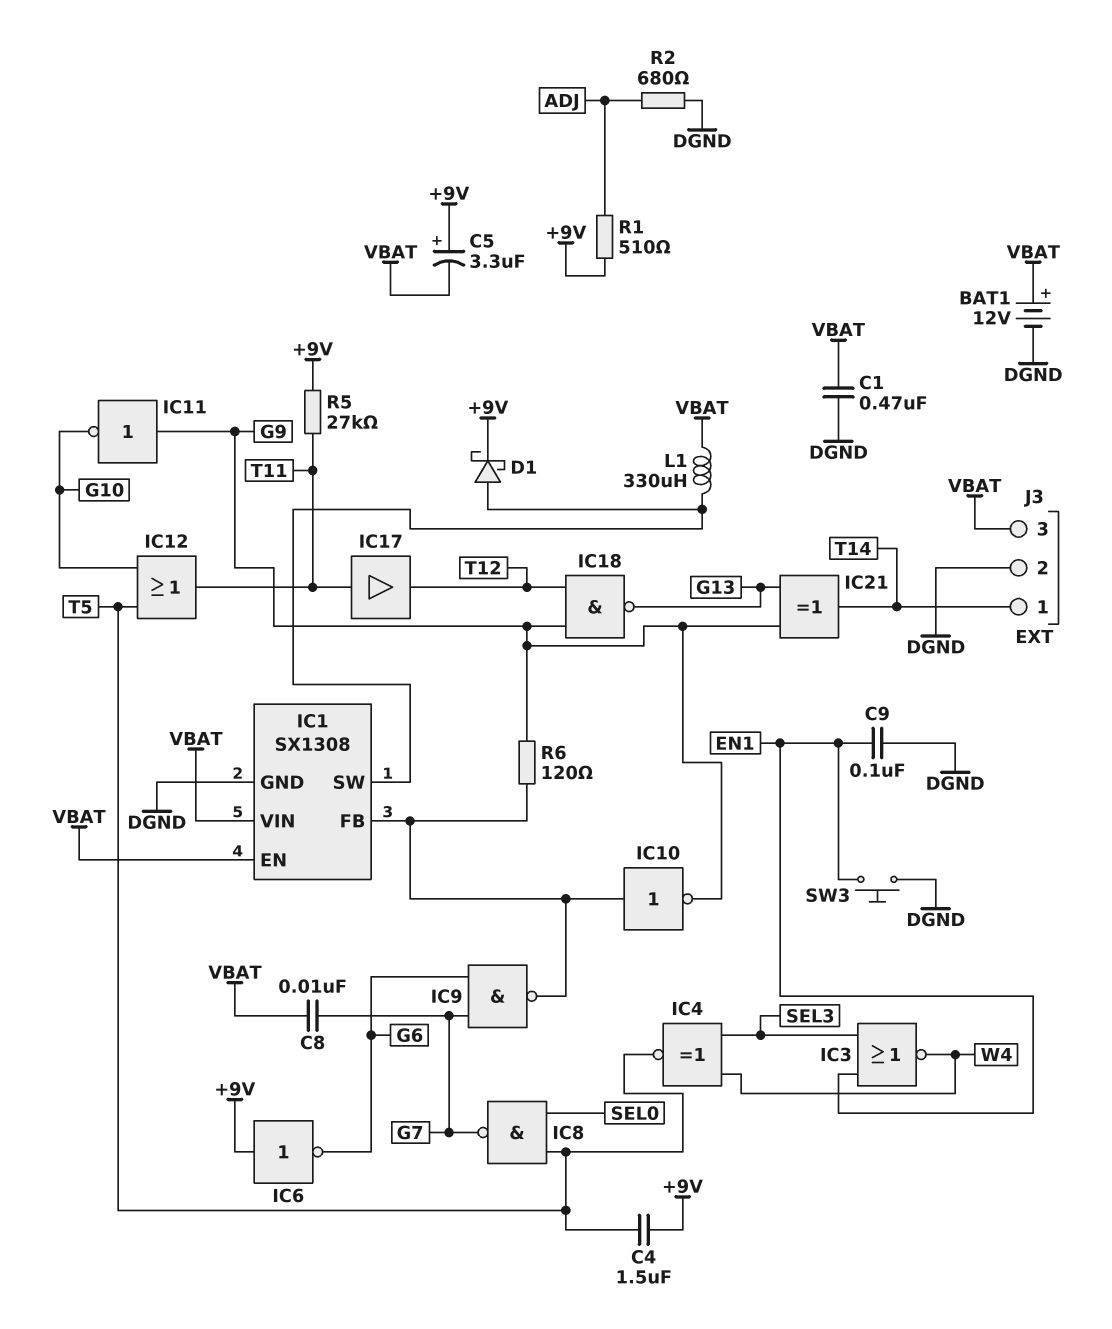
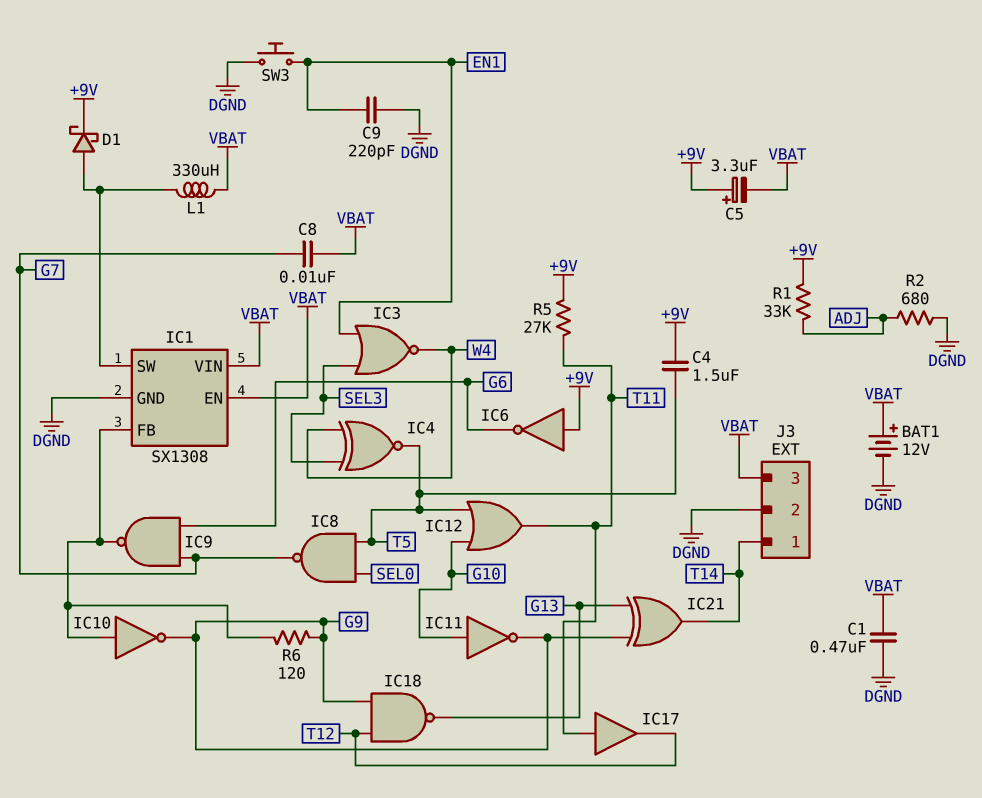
C9: 100nF (DGND, EN1) -> 220pF (DGND, EN1)
IC11: NOT (in G9, out G10) -> NOT (in G10, out G9)
R1: 510 (+9V, ADJ) -> 33k (+9V, ADJ)

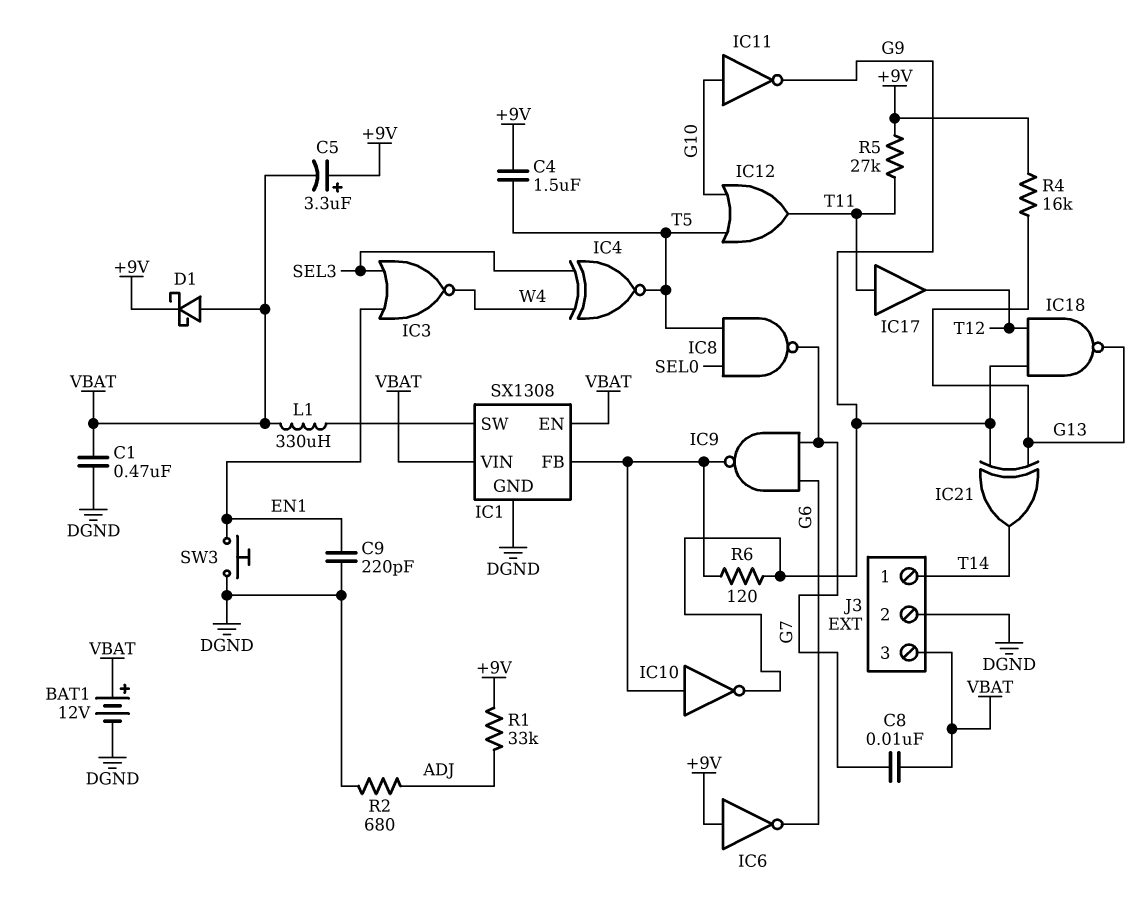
D1: schottky (A IC1/SW, K +9V) -> schottky (A VBAT, K +9V)
R4: none -> 16k (+9V, G13)

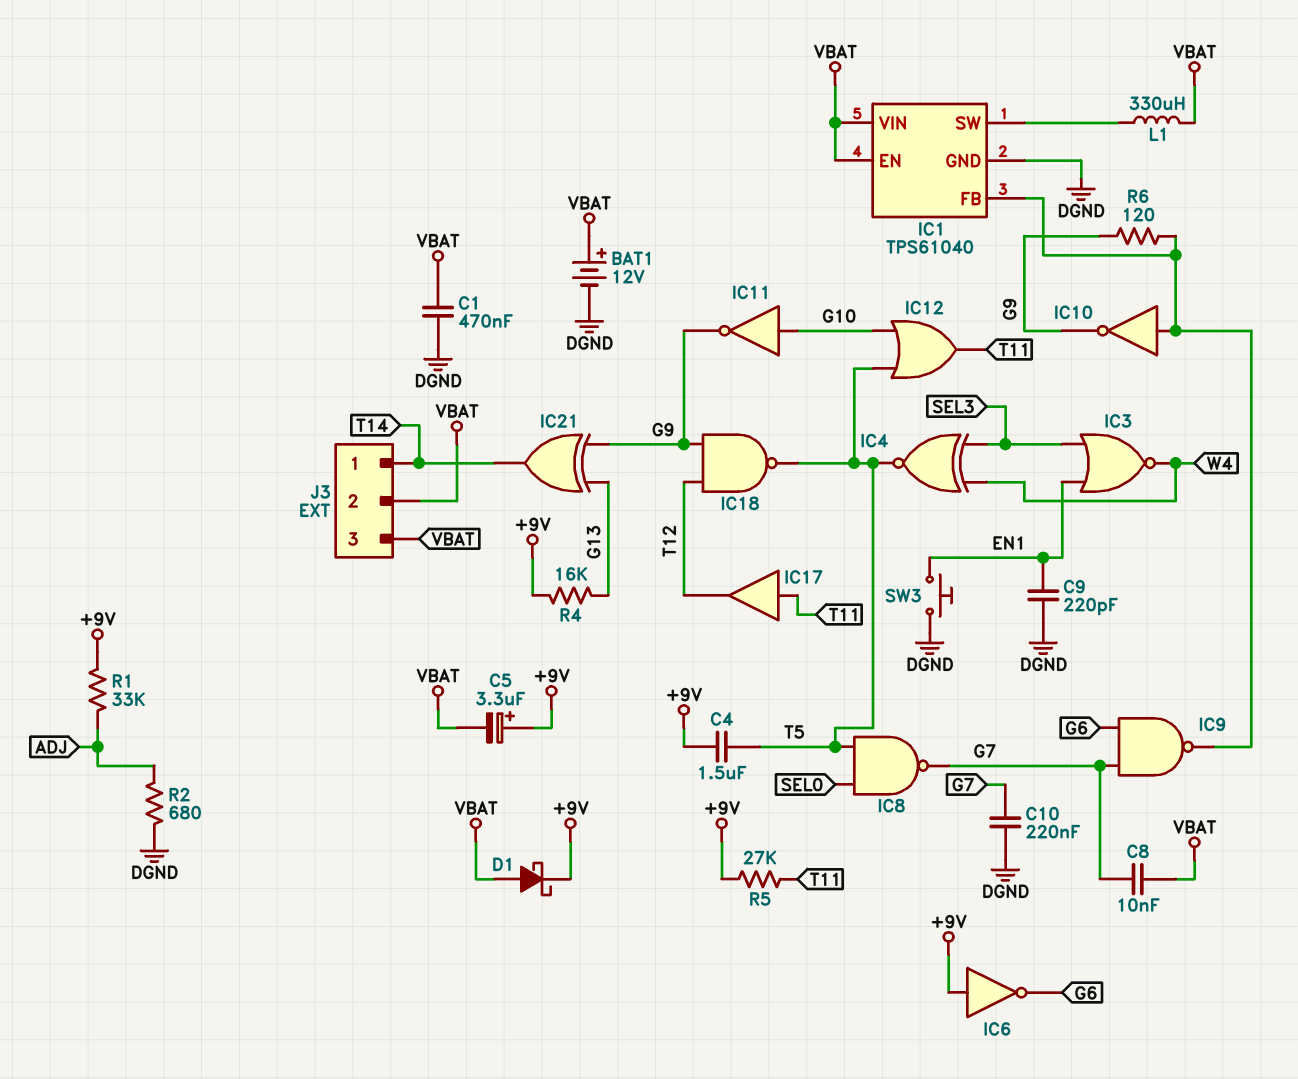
C10: none -> 220nF (DGND, G7)
IC1: SX1308 -> TPS61040
IC18: NAND (in G9, in T12, out G13) -> NAND (in G9, in T12, out T5)
J3 pin 2: DGND -> VBAT

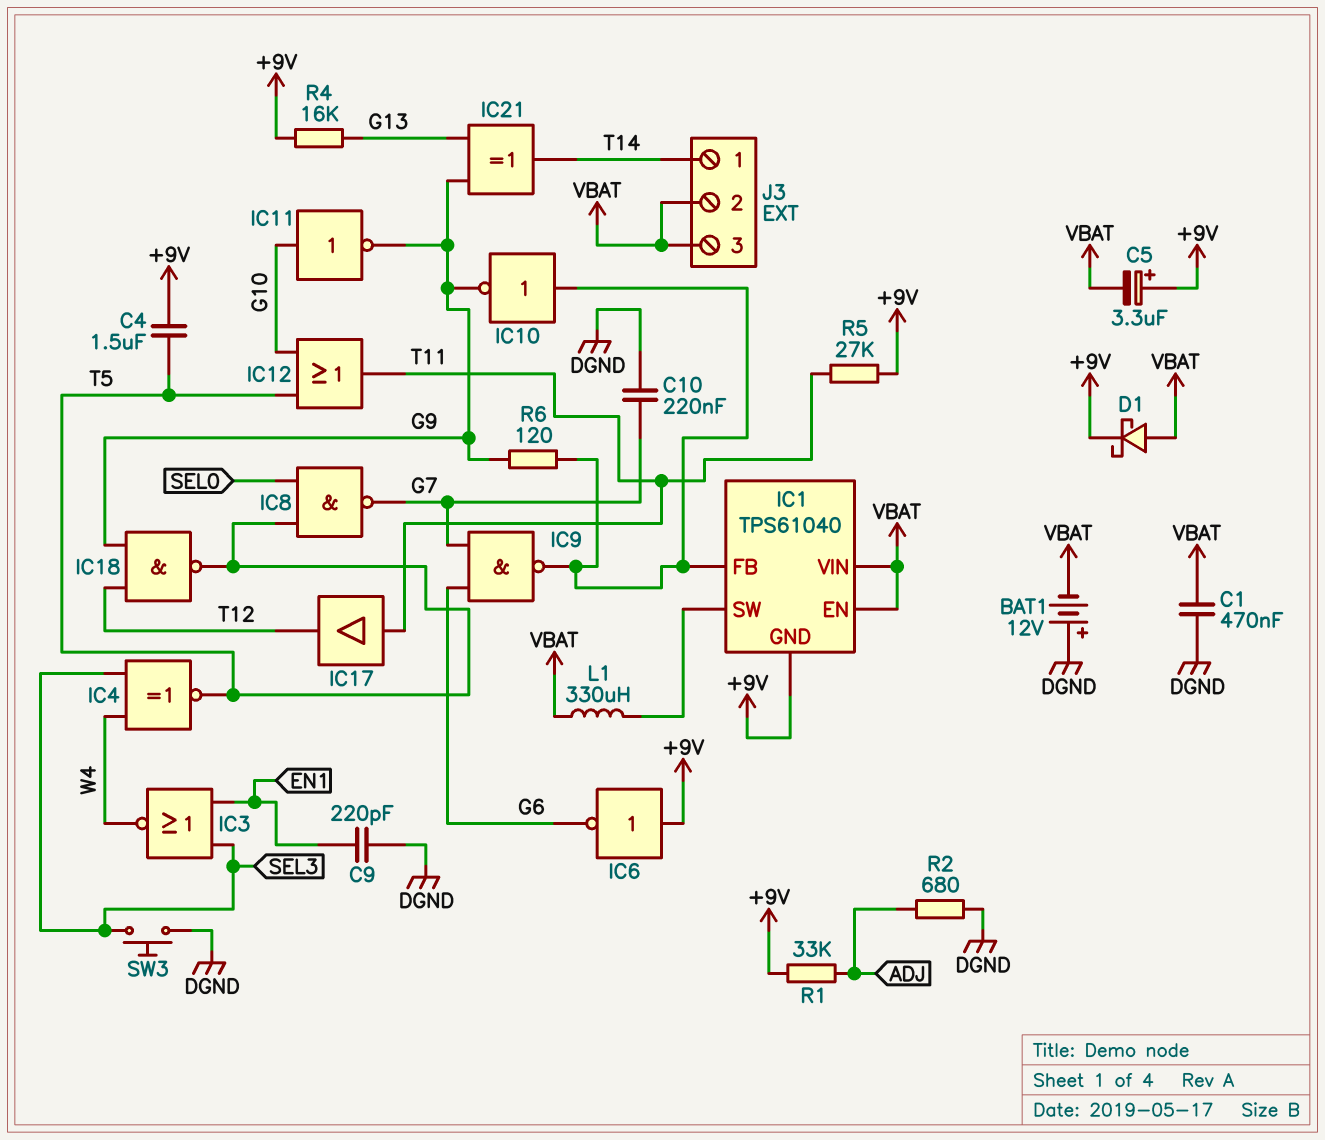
BAT1: 12V (plus VBAT, minus DGND) -> 12V (plus DGND, minus VBAT)
C8: 10nF (G7, VBAT) -> none
IC1 pin GND: DGND -> +9V
SW3: button (DGND, EN1) -> button (DGND, SEL3)

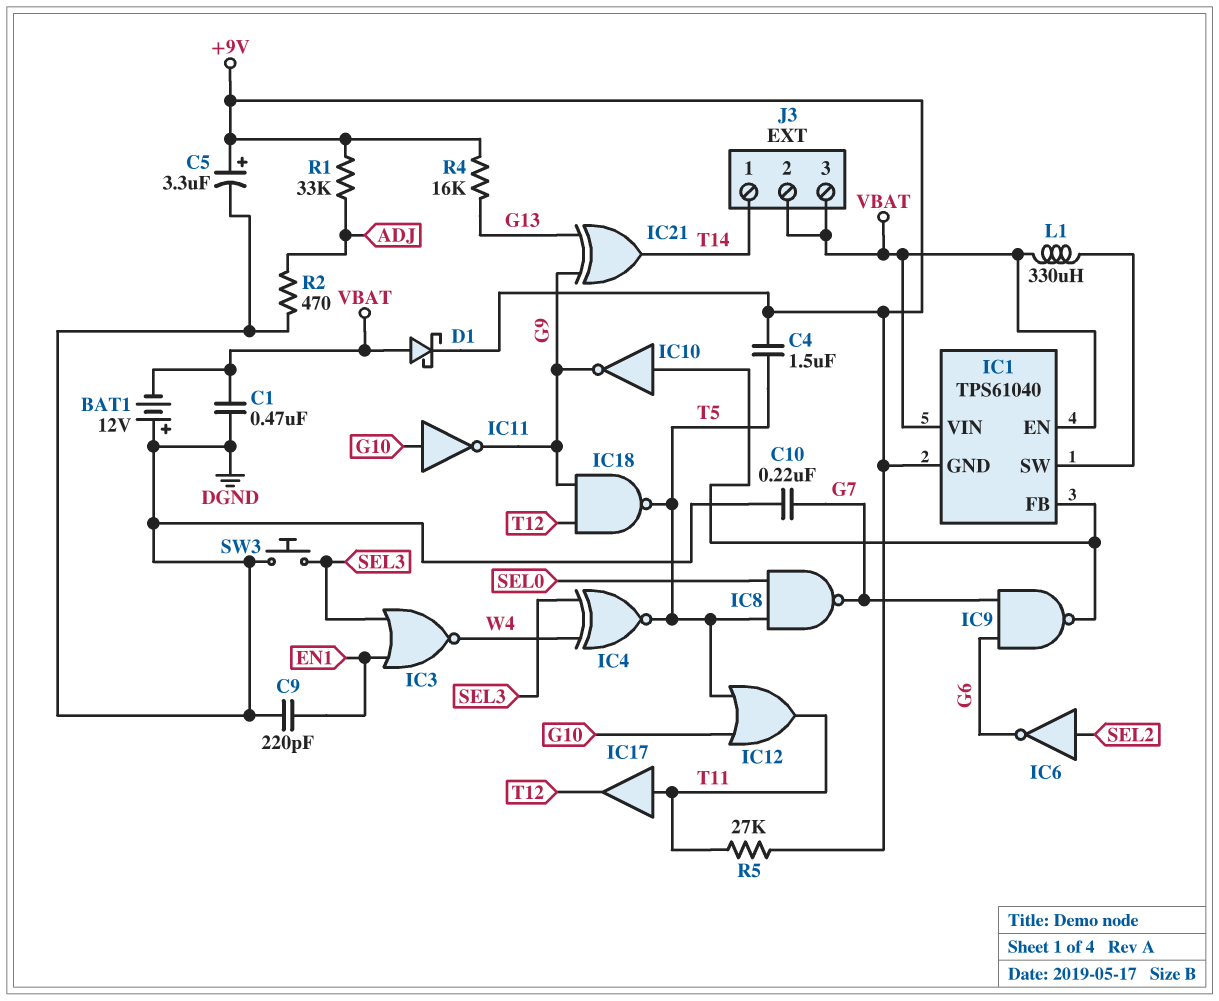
C5: 3.3uF (plus +9V, minus VBAT) -> 3.3uF (plus +9V, minus DGND)
IC6: NOT (in +9V, out G6) -> NOT (in SEL2, out G6)
R2: 680 (ADJ, DGND) -> 470 (ADJ, DGND)
R6: 120 (G9, IC1/FB) -> none

